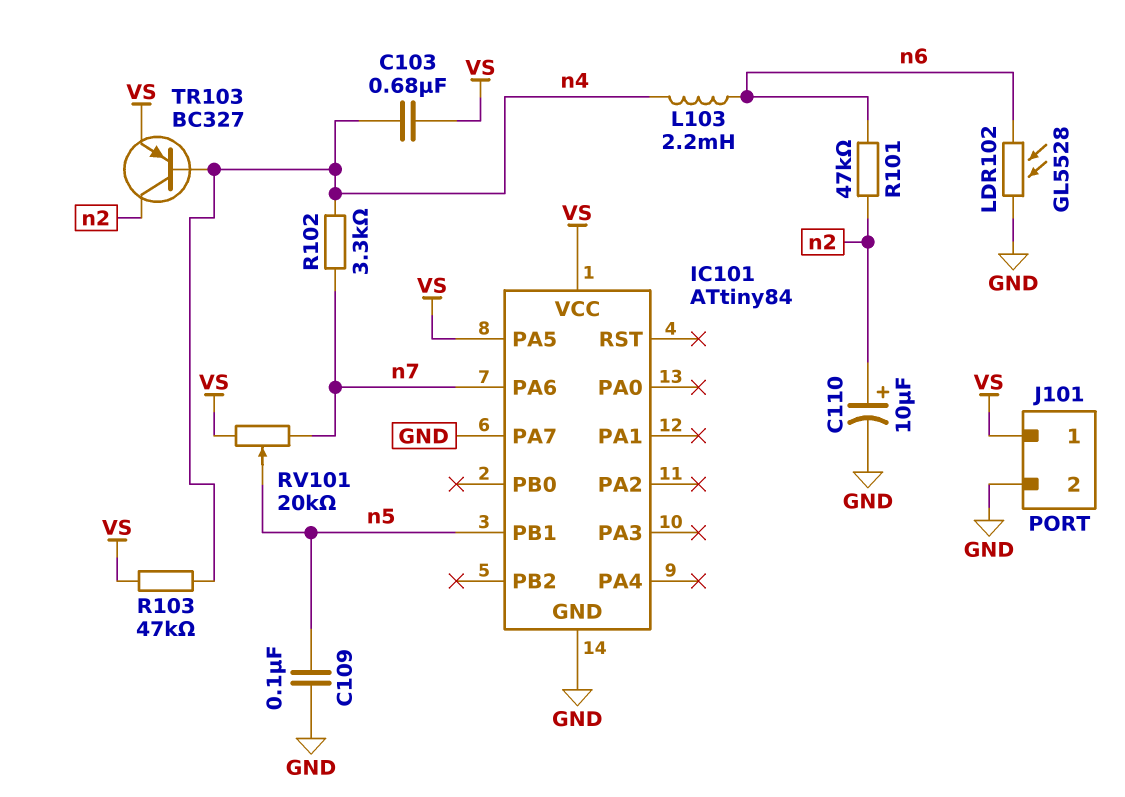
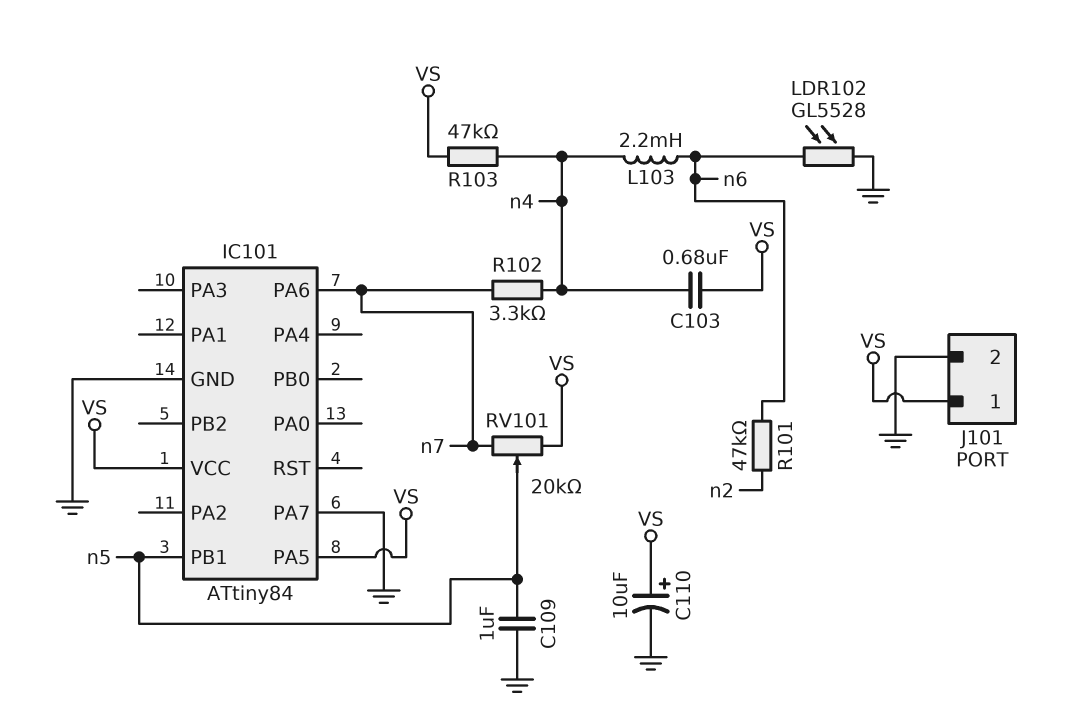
C109: 100nF (GND, n5) -> 1uF (GND, n5)
C110: 10uF (plus n2, minus GND) -> 10uF (plus VS, minus GND)
TR103: PNP BC327 (B n4, C n2, E VS) -> none

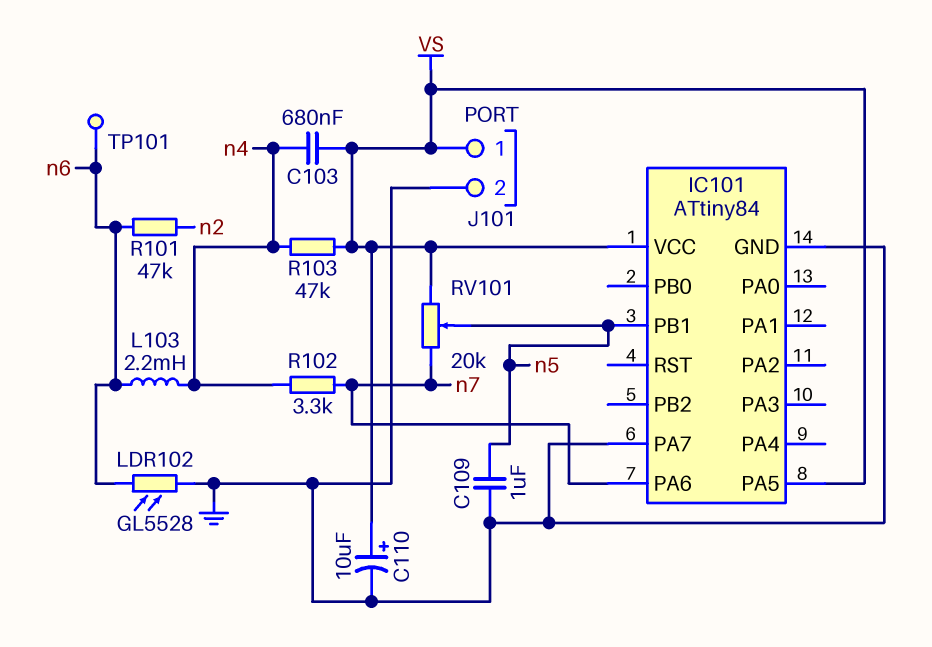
TP101: none -> test point (n6)

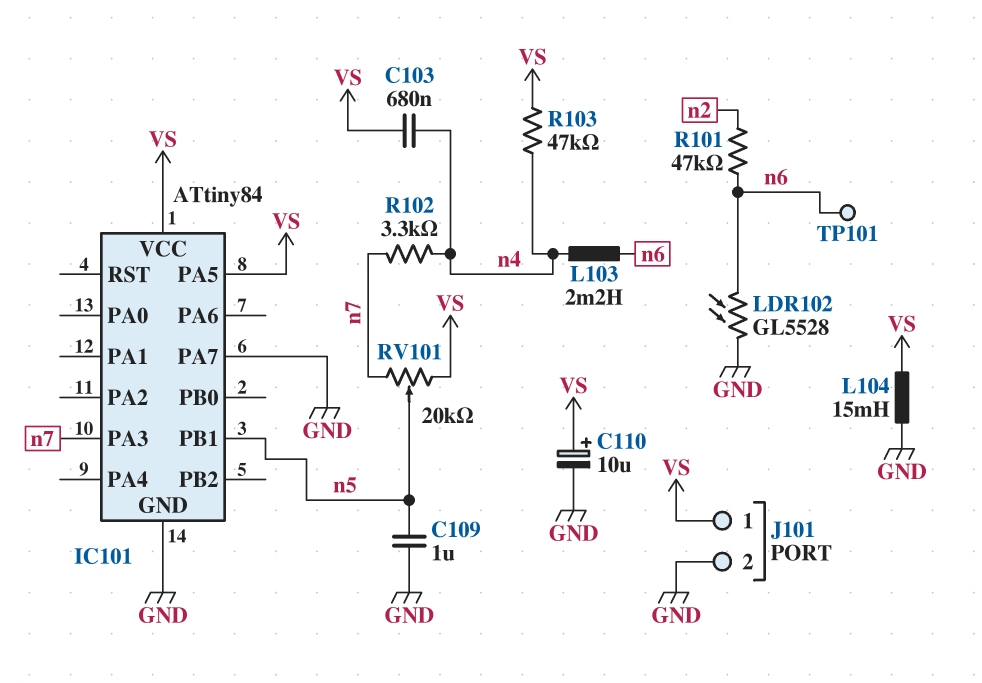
IC101 pin PA3: none -> n7
IC101 pin PA6: n7 -> none
L104: none -> 15mH (GND, VS)

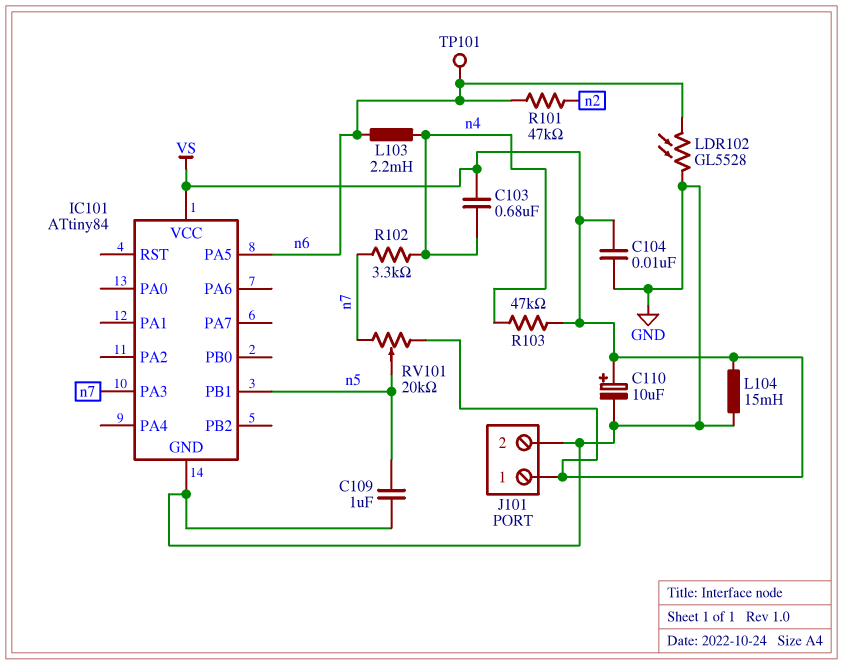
C104: none -> 10nF (GND, VS)
IC101 pin PA5: VS -> n6
IC101 pin PA7: GND -> none

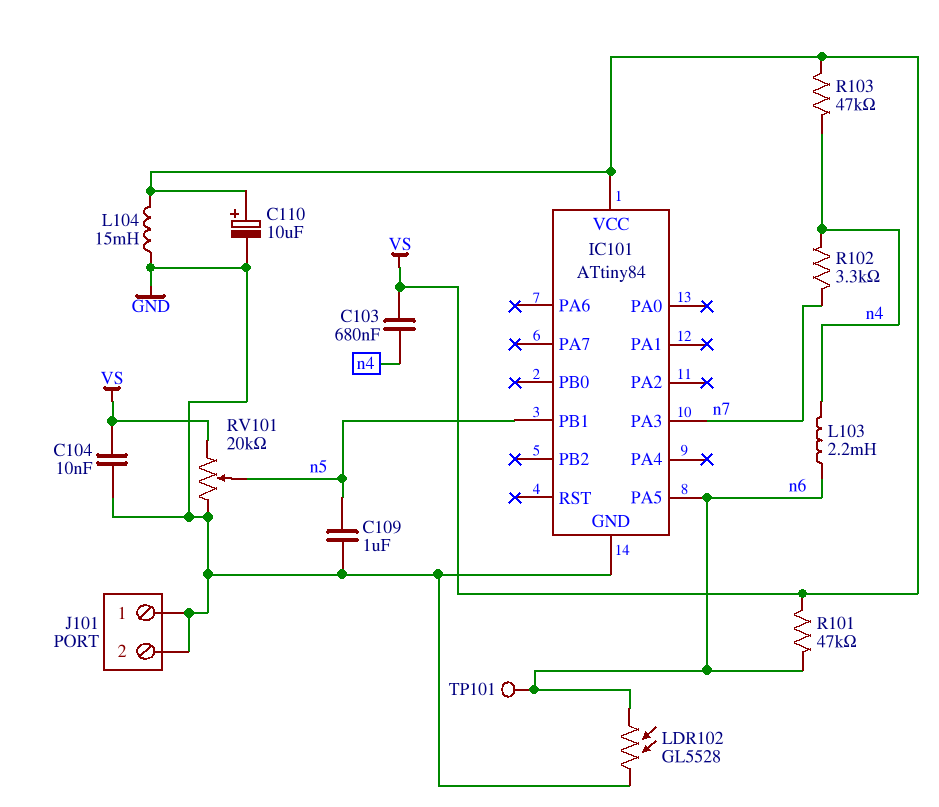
J101 pin 1: VS -> GND
R101: 47k (n2, n6) -> 47k (VS, n6)
RV101: 20k (VS, n7, wiper n5) -> 20k (GND, VS, wiper n5)

